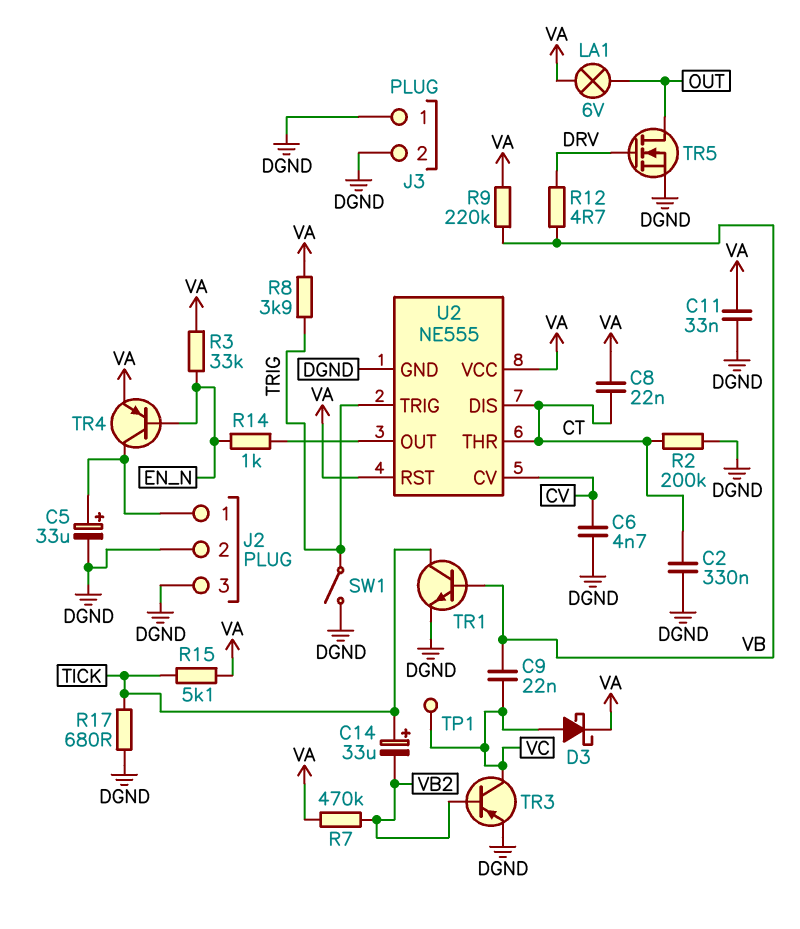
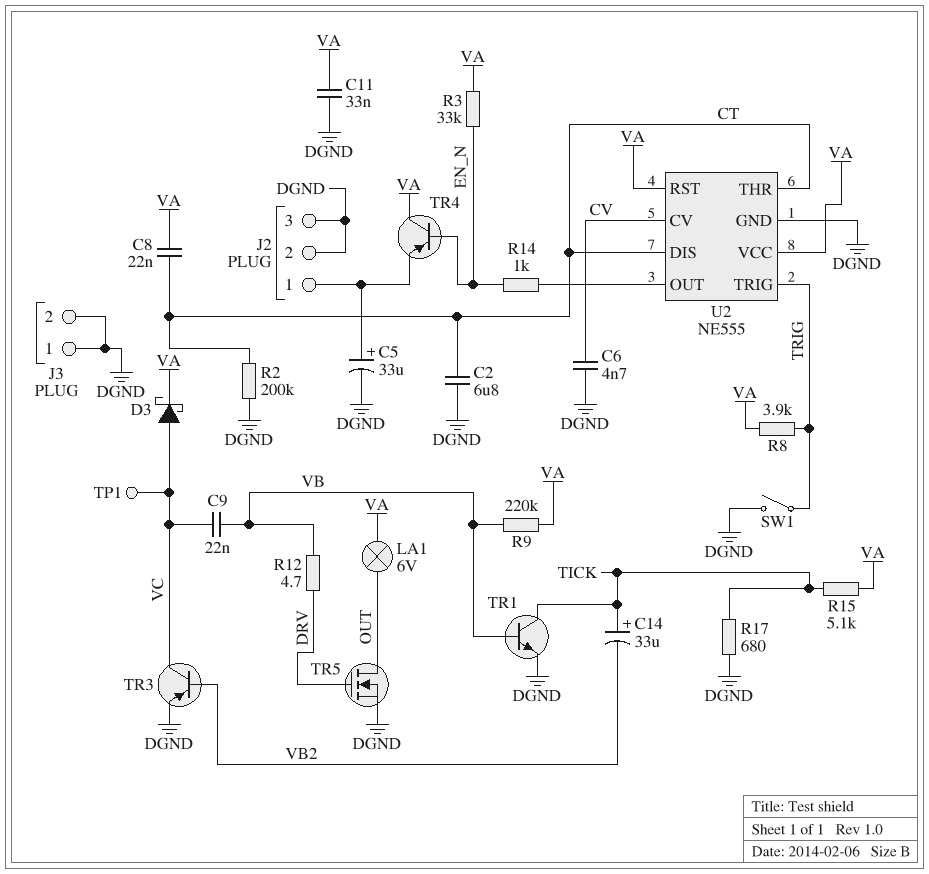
C2: 330nF (CT, DGND) -> 6.8uF (CT, DGND)
R7: 470k (VA, VB2) -> none
TR4: PNP (B EN_N, C J2/1, E VA) -> PNP (B EN_N, C VA, E J2/1)

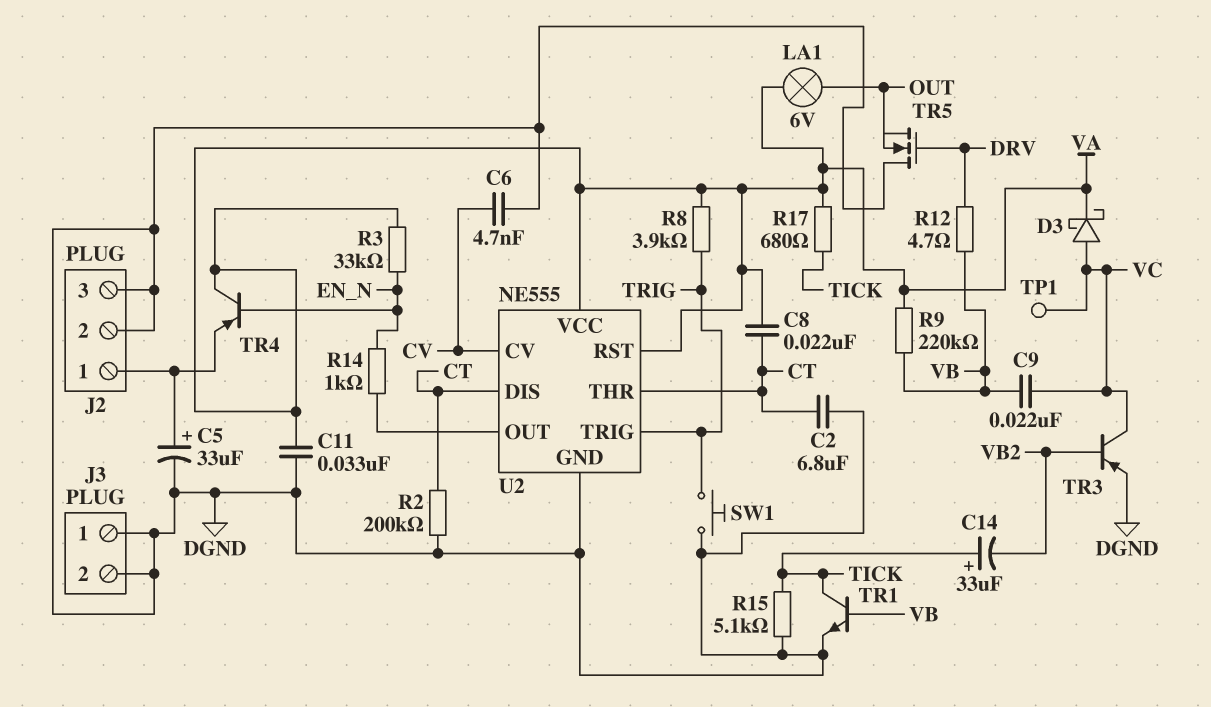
R15: 5.1k (TICK, VA) -> 5.1k (DGND, TICK)
R17: 680 (DGND, TICK) -> 680 (TICK, VA)
SW1: switch (DGND, TRIG) -> button (DGND, TRIG)
TR5: NMOS (G DRV, D OUT, S DGND) -> NMOS (G DRV, D DGND, S OUT)

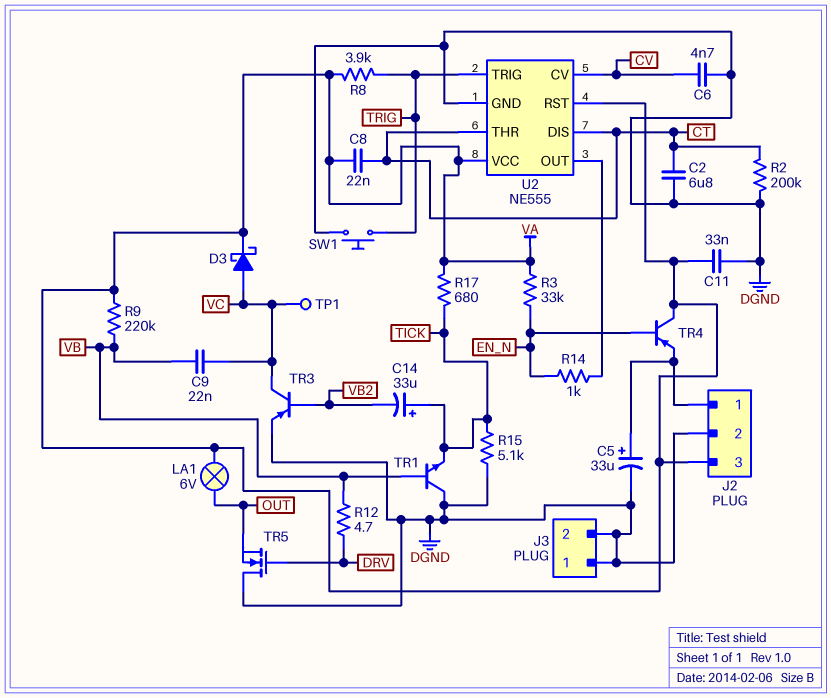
J2 pin 3: DGND -> VA
TR1: NPN (B VB, C TICK, E DGND) -> NPN (B VB, C DGND, E TICK)

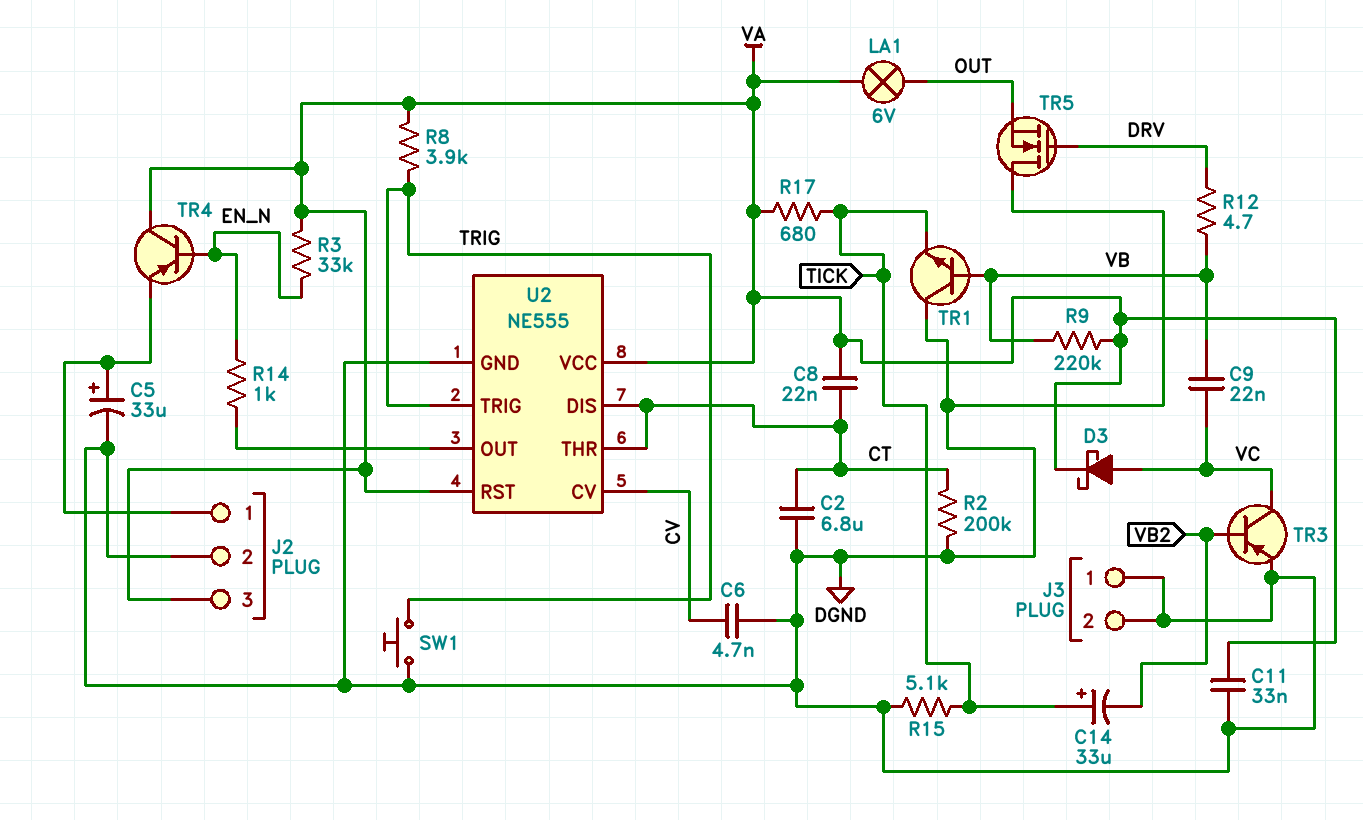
TP1: test point (VC) -> none

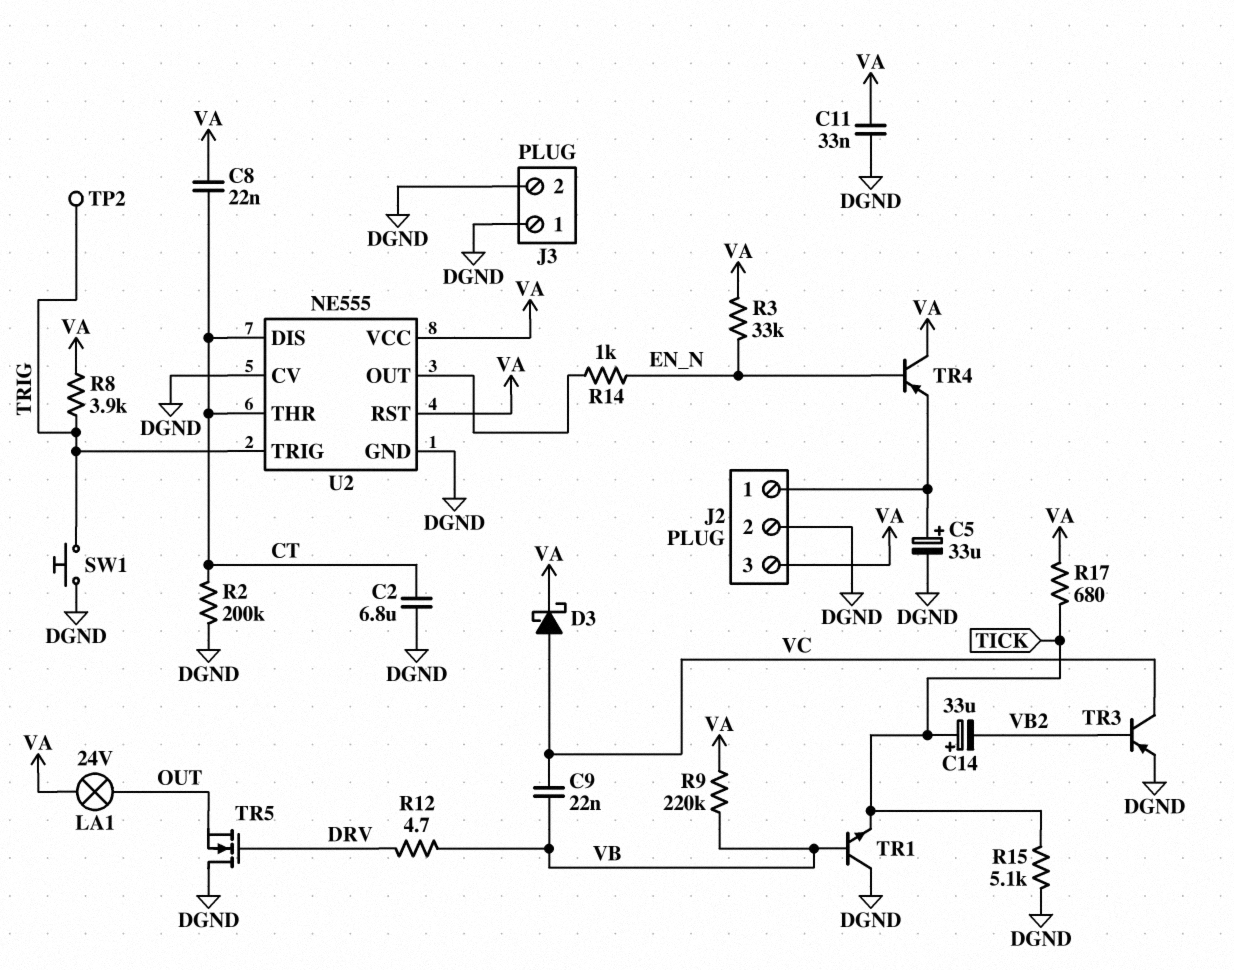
C6: 4.7nF (CV, DGND) -> none
LA1: lamp 6V (OUT, VA) -> lamp 24V (OUT, VA)
TP2: none -> test point (TRIG)
U2 pin CV: CV -> DGND

